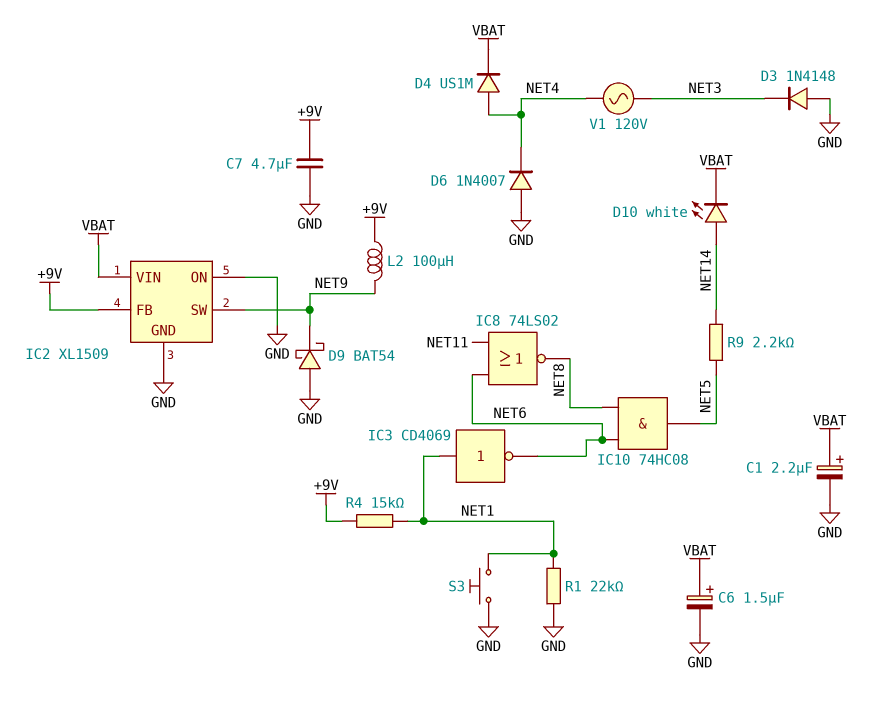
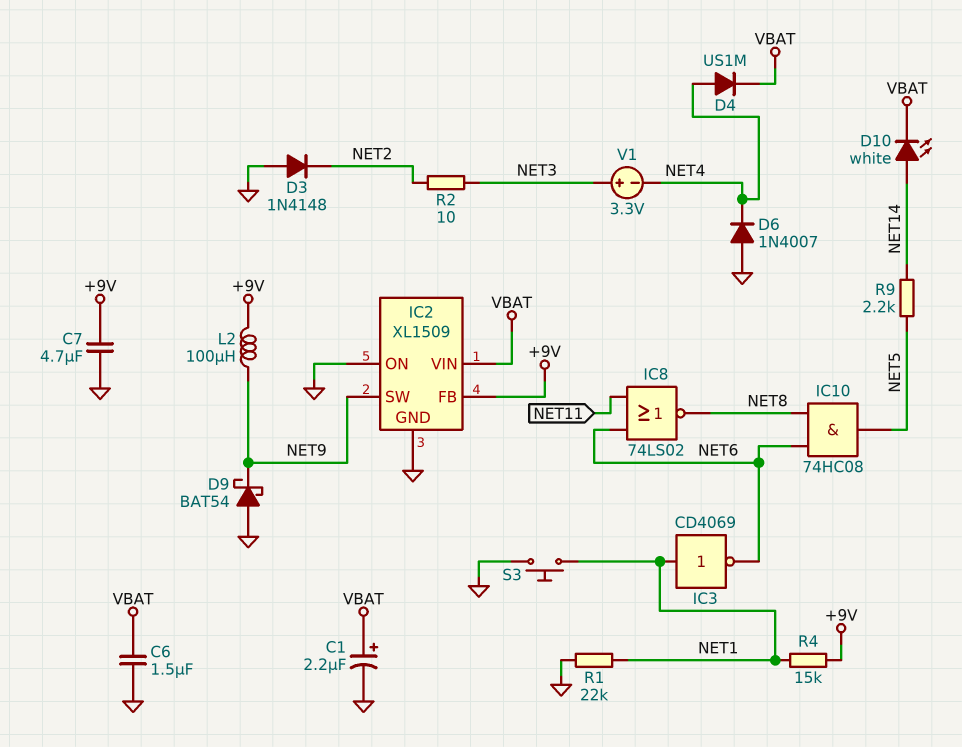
C6: 1.5uF (plus VBAT, minus GND) -> 1.5uF (GND, VBAT)
D3: diode 1N4148 (A GND, K NET3) -> diode 1N4148 (A GND, K NET2)
R2: none -> 10 (NET2, NET3)
V1: AC 120V (NET3, NET4) -> 3.3V (plus NET3, minus NET4)

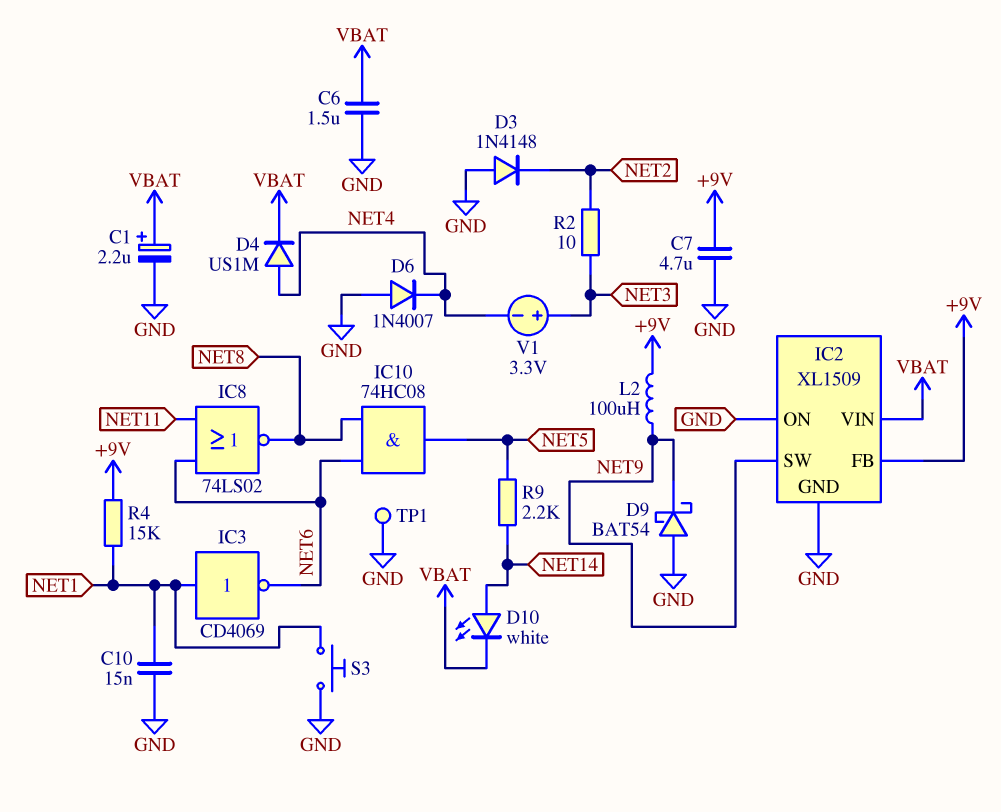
C10: none -> 15nF (GND, NET1)
R1: 22k (GND, NET1) -> none
TP1: none -> test point (GND)

